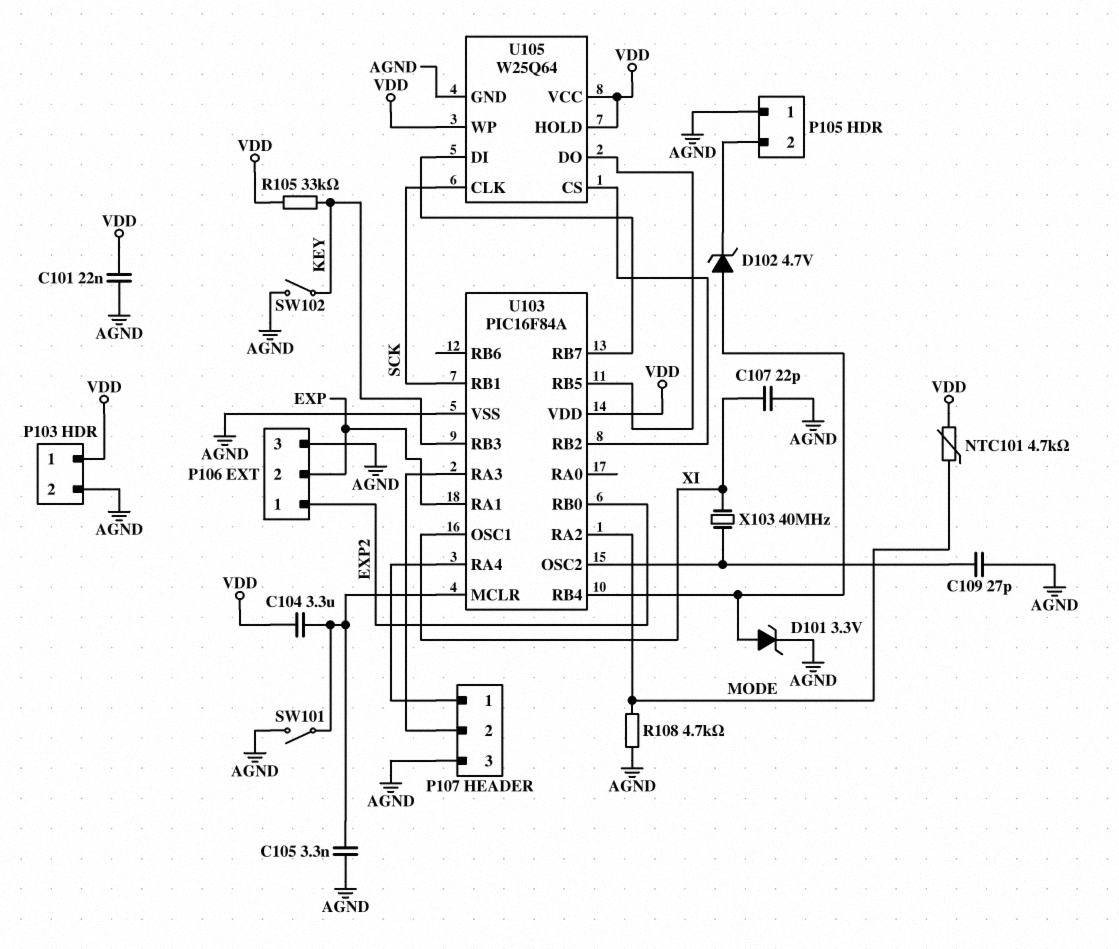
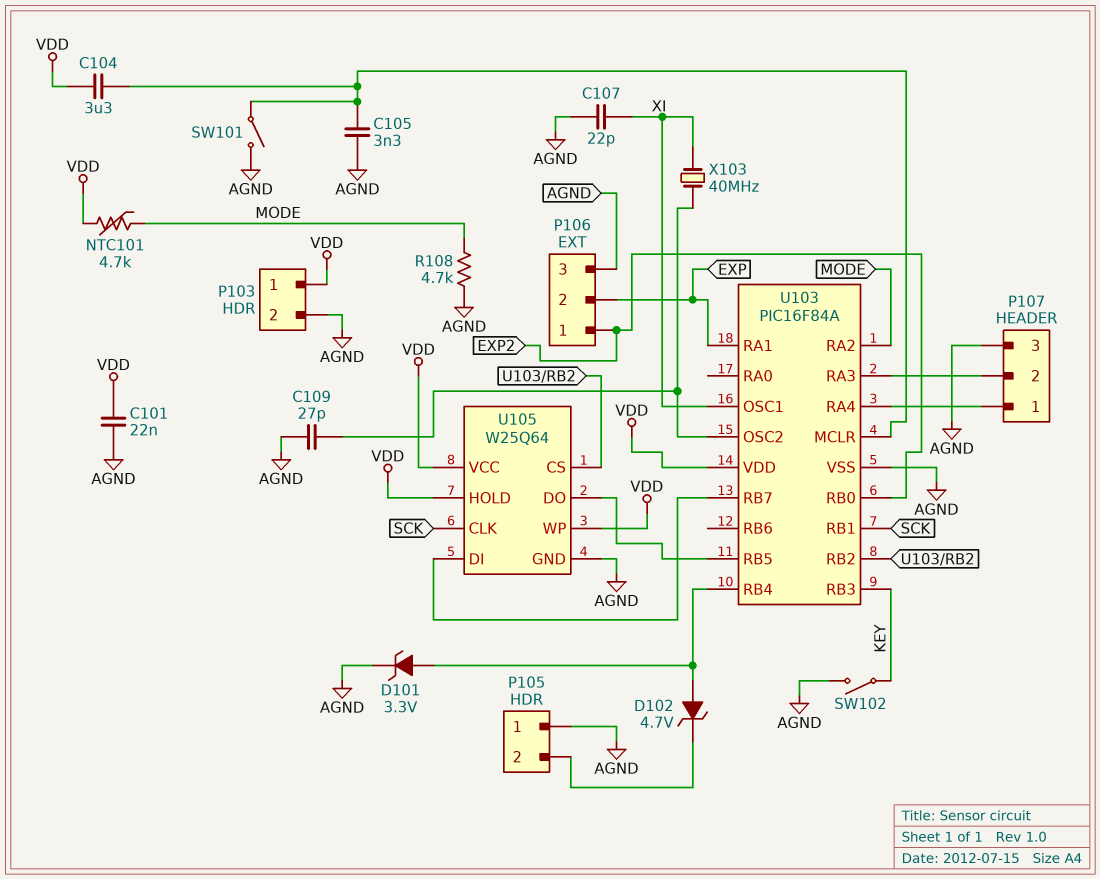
R105: 33k (KEY, VDD) -> none

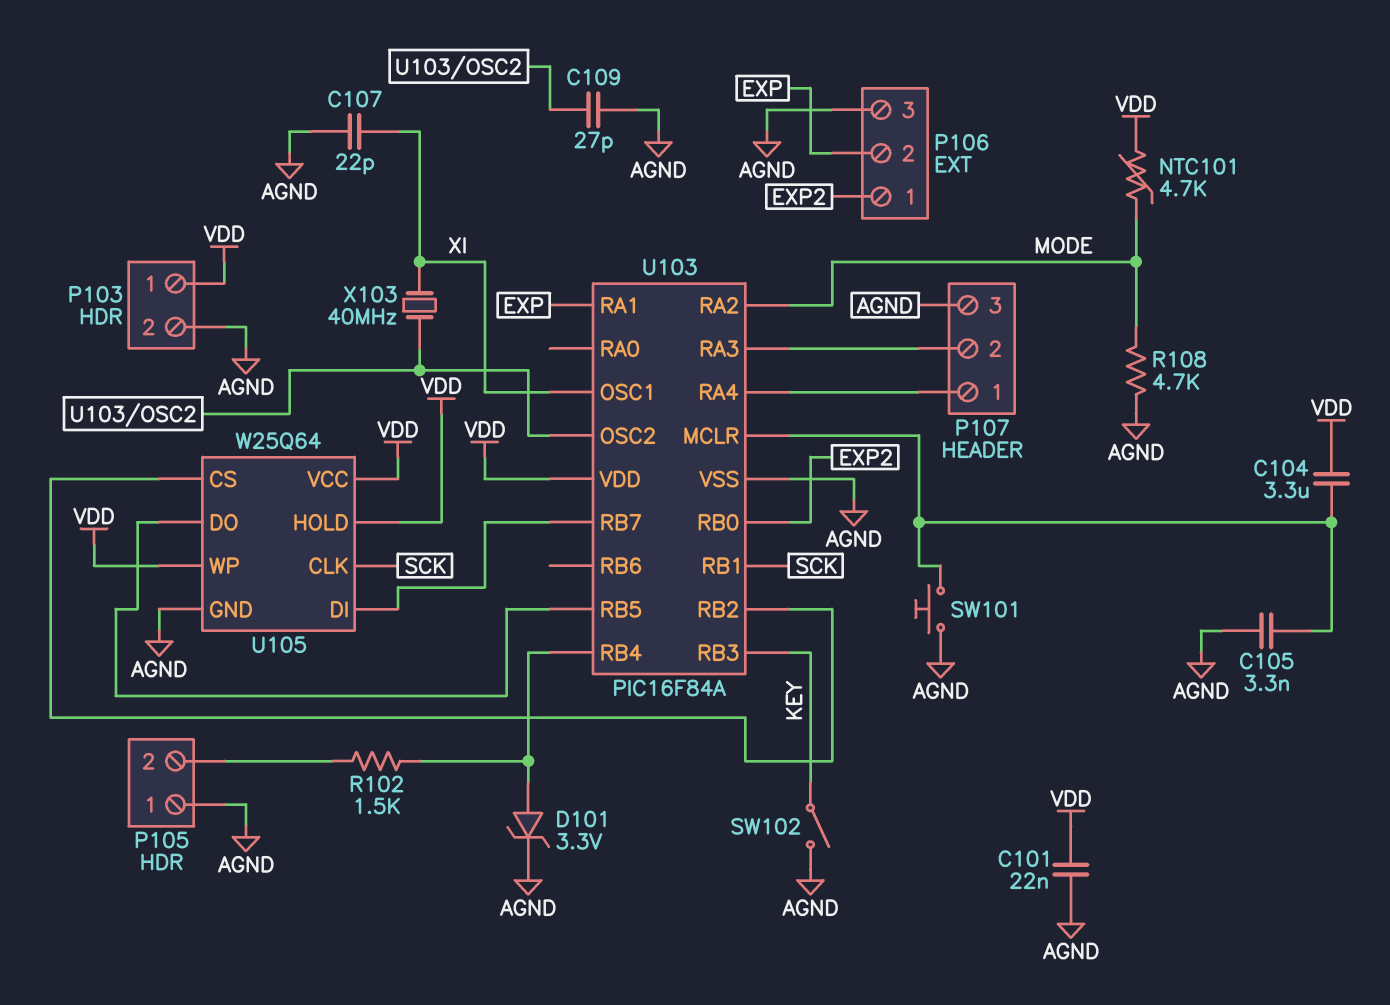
D102: zener 4.7V (A U103/RB4, K P105/2) -> none
R102: none -> 1.5k (P105/2, U103/RB4)
SW101: switch (AGND, U103/MCLR) -> button (AGND, U103/MCLR)

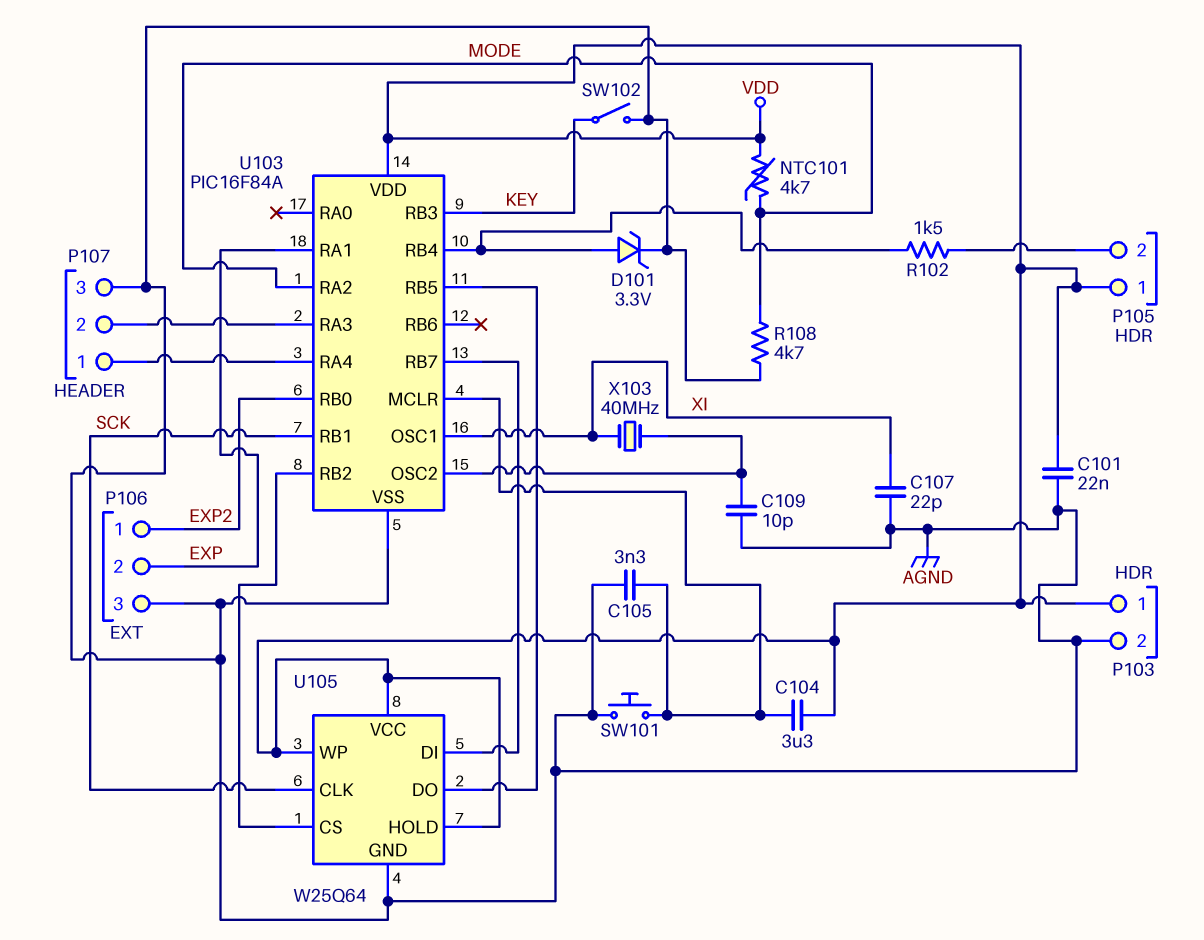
C109: 27pF (AGND, U103/OSC2) -> 10pF (AGND, U103/OSC2)
P105 pin 1: AGND -> VDD

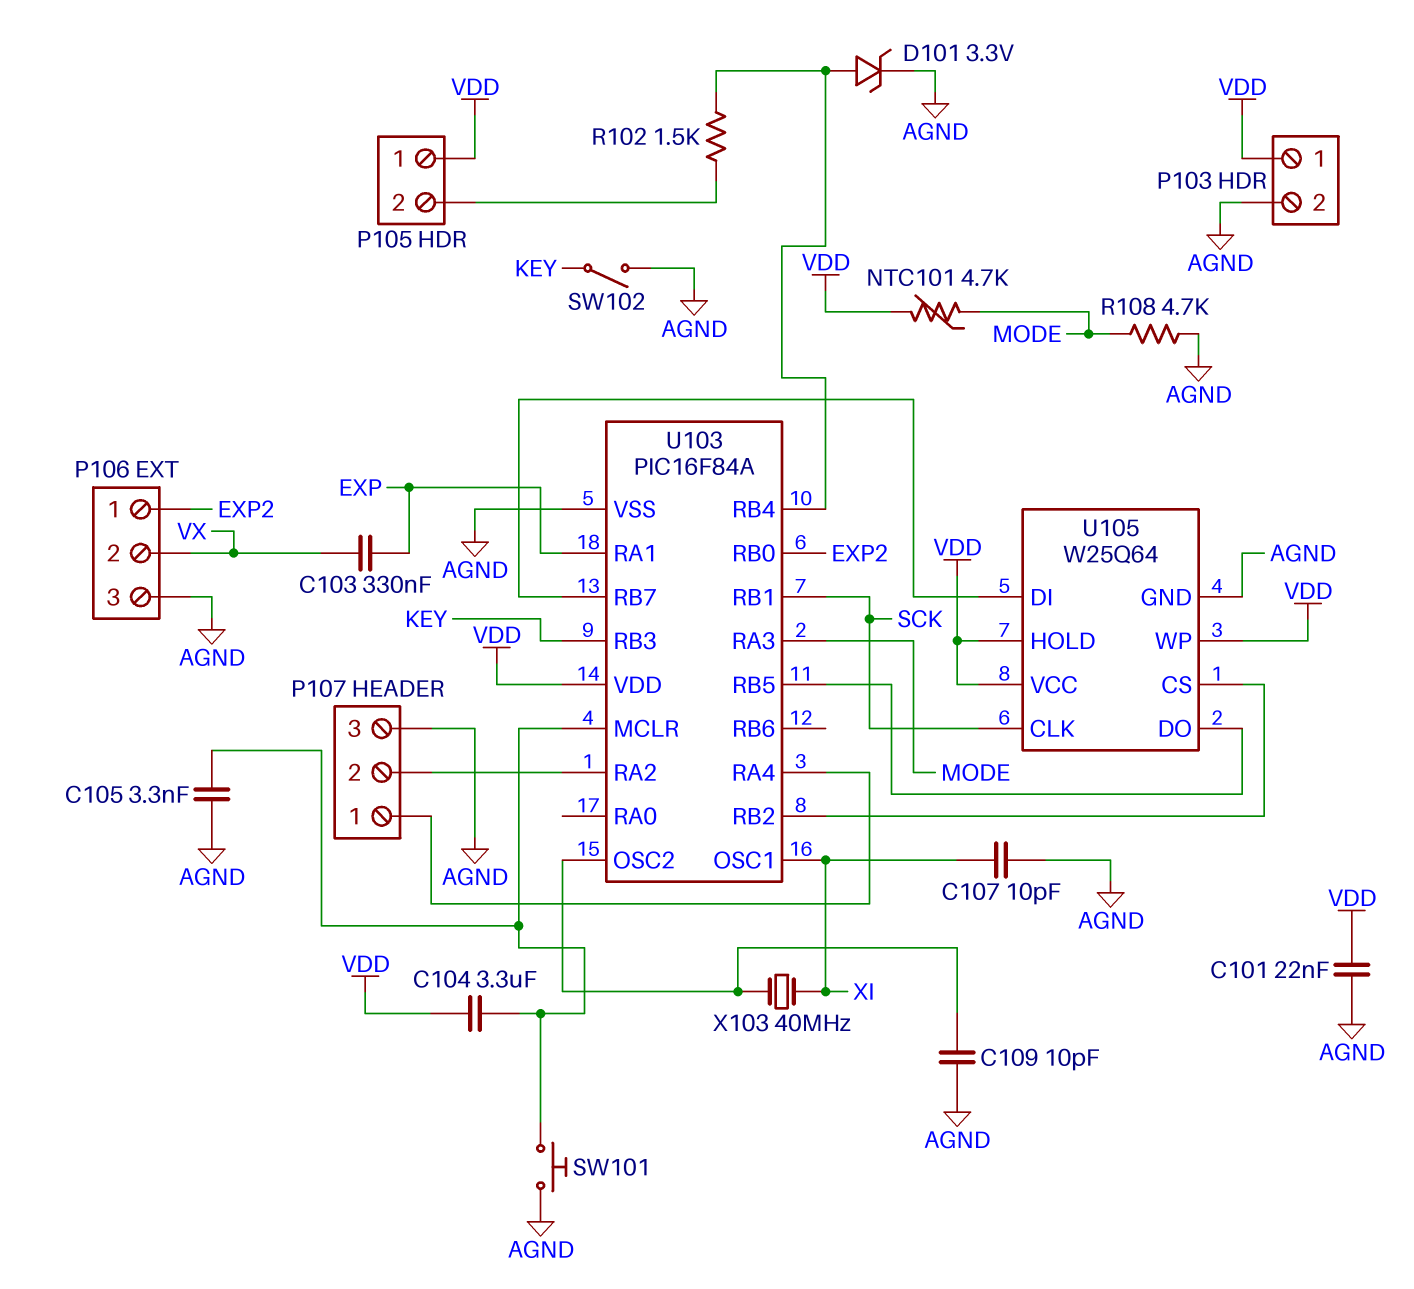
C103: none -> 330nF (EXP, VX)
C107: 22pF (AGND, XI) -> 10pF (AGND, XI)
P106 pin 2: EXP -> VX
U103 pin RA2: MODE -> P107/2
U103 pin RA3: P107/2 -> MODE

